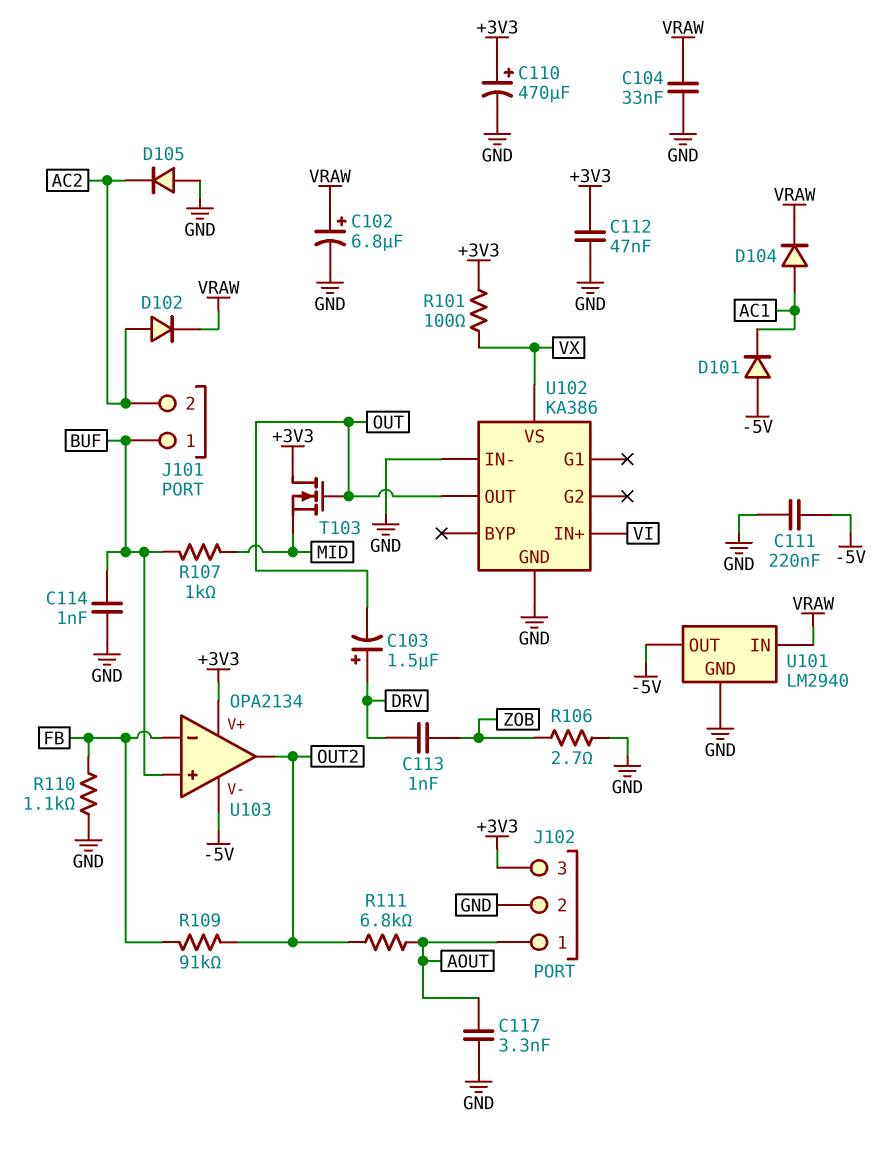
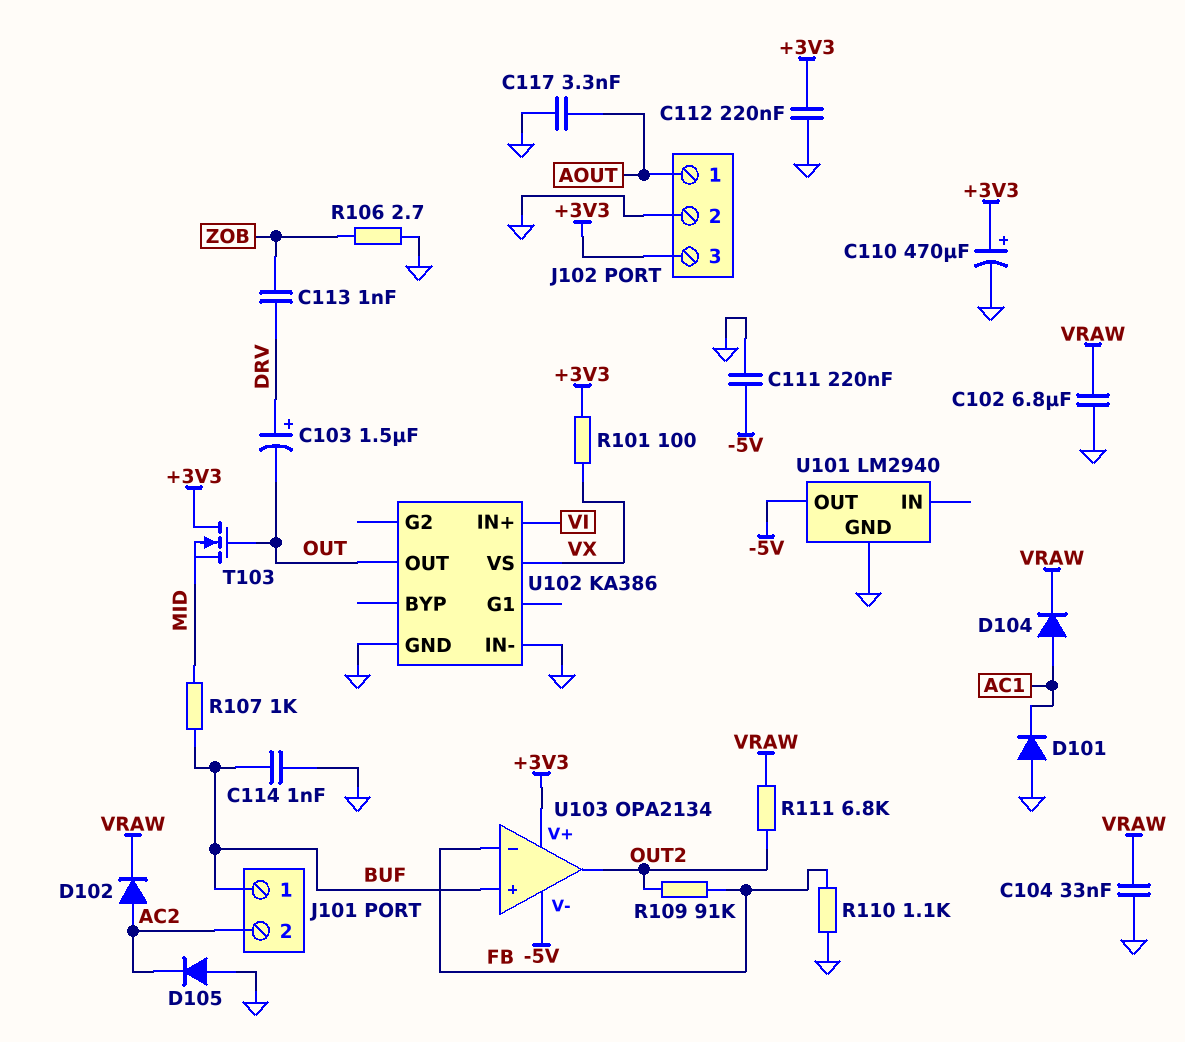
C102: 6.8uF (plus VRAW, minus GND) -> 6.8uF (GND, VRAW)
C112: 47nF (+3V3, GND) -> 220nF (+3V3, GND)
D101: diode (A -5V, K AC1) -> diode (A GND, K AC1)
R111: 6.8k (AOUT, OUT2) -> 6.8k (OUT2, VRAW)
U101 pin IN: VRAW -> none

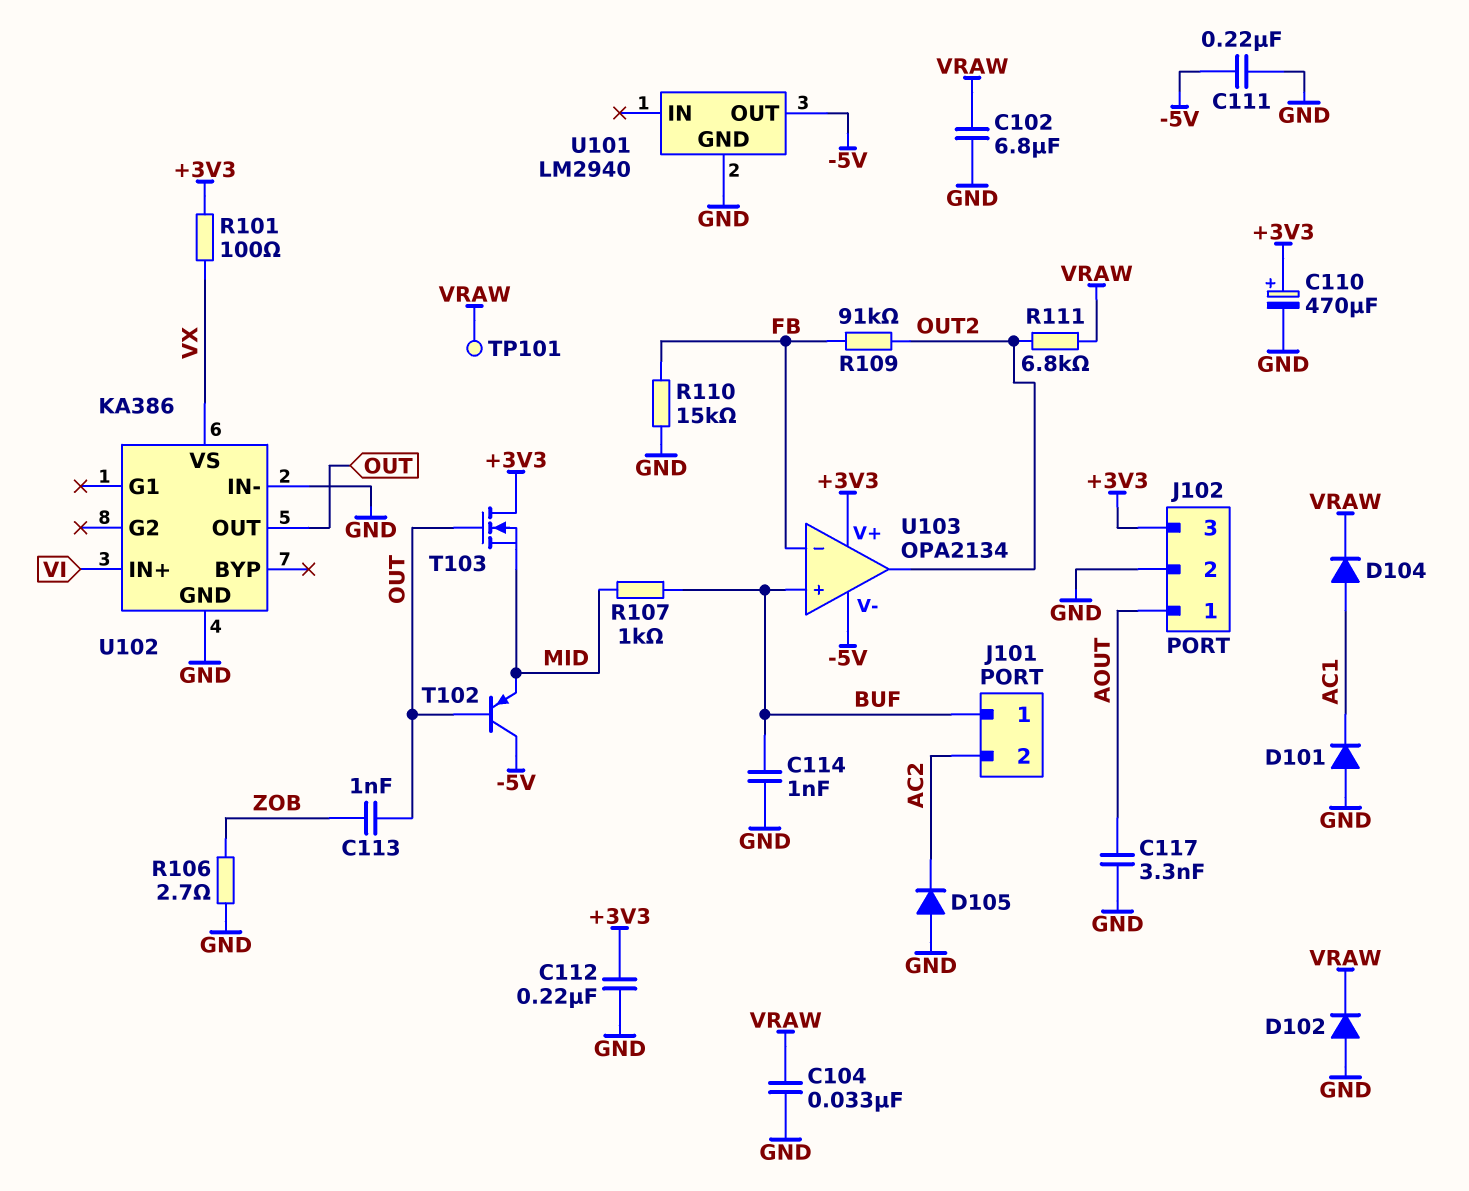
C103: 1.5uF (plus DRV, minus OUT) -> none
C113: 1nF (DRV, ZOB) -> 1nF (OUT, ZOB)
D102: diode (A AC2, K VRAW) -> diode (A GND, K VRAW)
R110: 1.1k (FB, GND) -> 15k (FB, GND)
T102: none -> PNP (B OUT, C -5V, E MID)
TP101: none -> test point (VRAW)

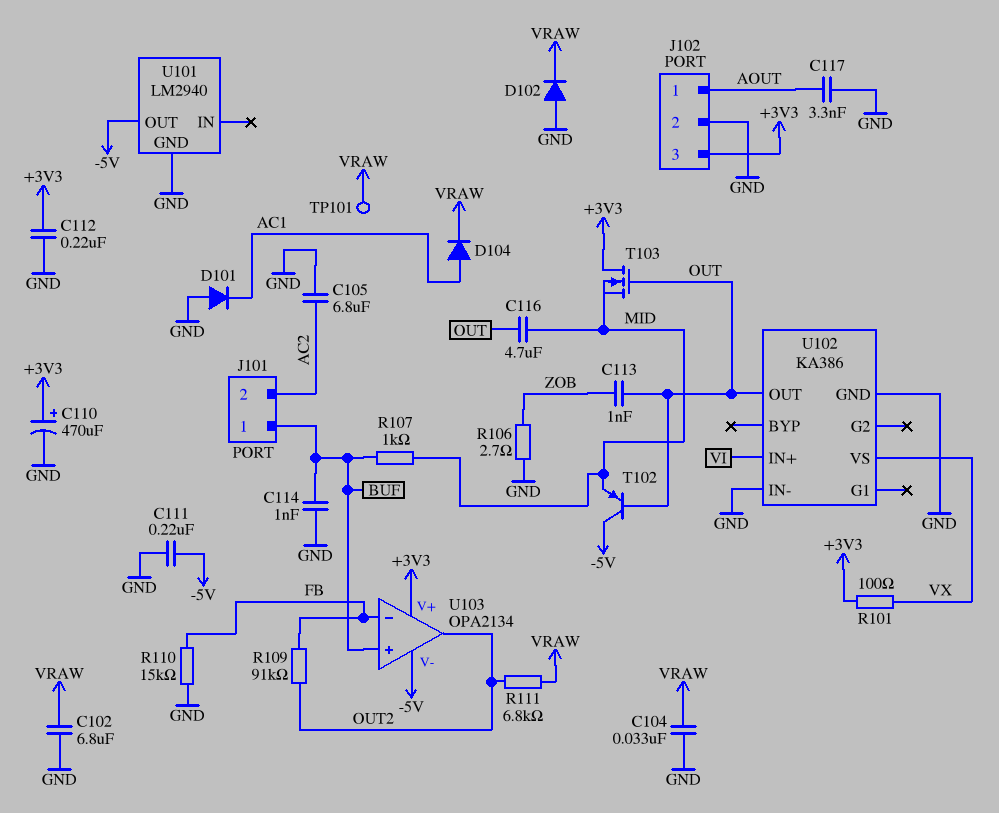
C105: none -> 6.8uF (AC2, GND)
C116: none -> 4.7uF (MID, OUT)
D105: diode (A GND, K AC2) -> none

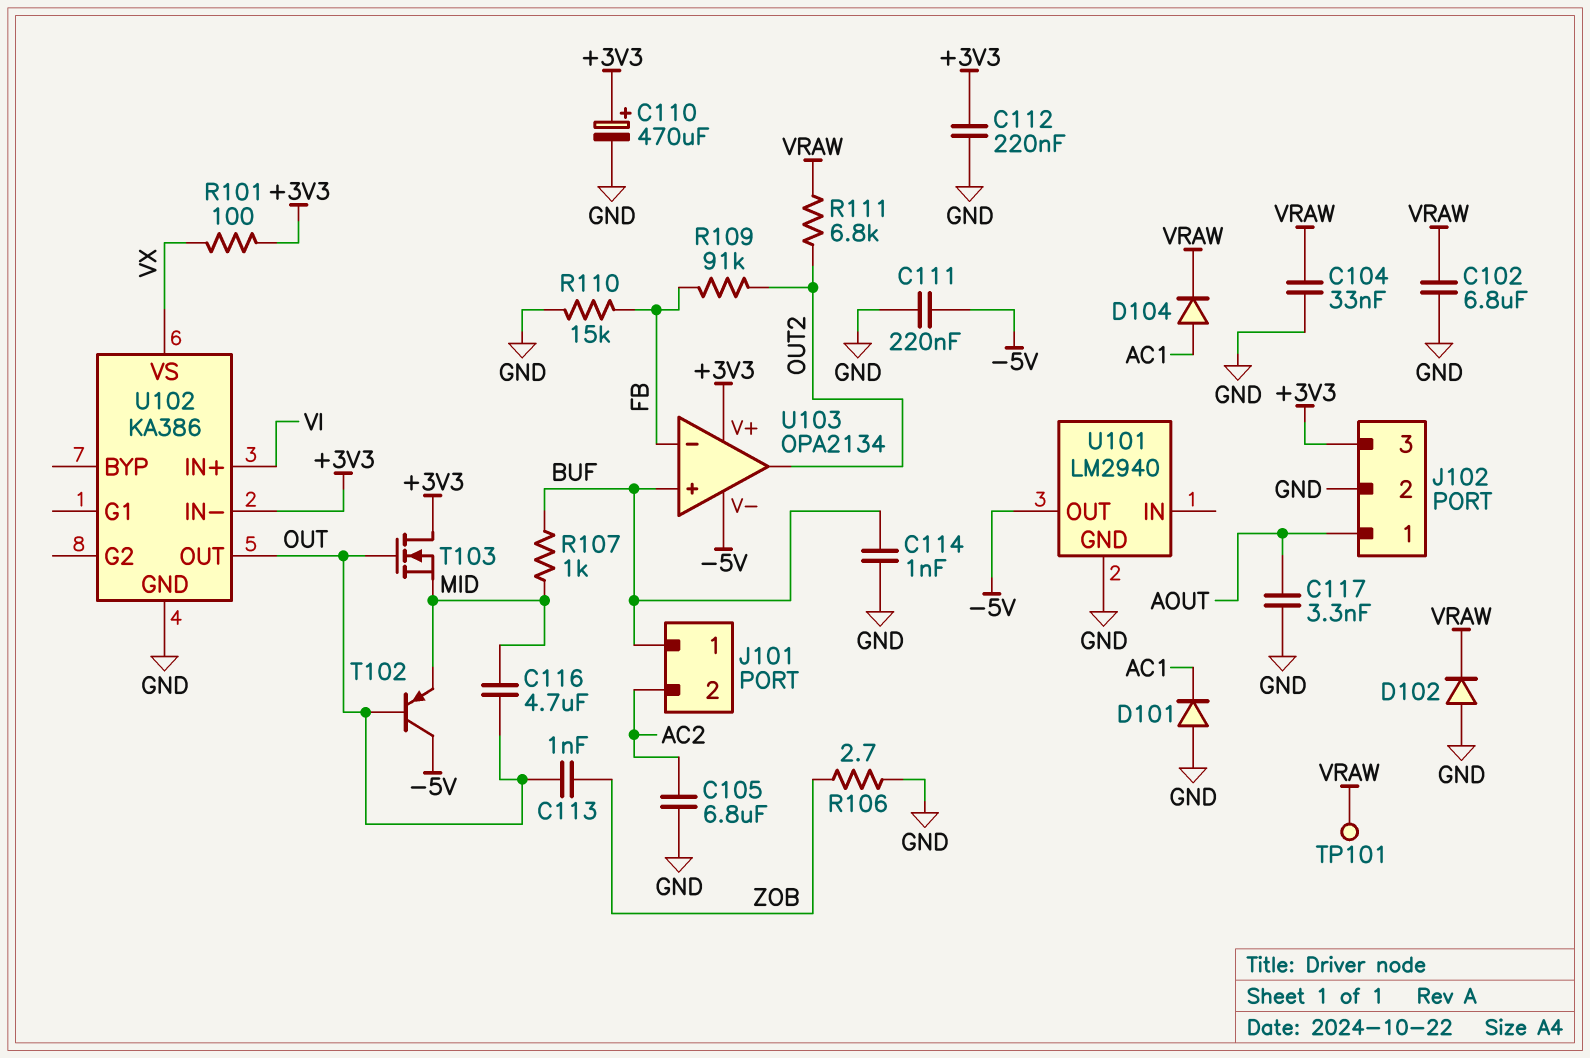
U102 pin IN-: GND -> +3V3

